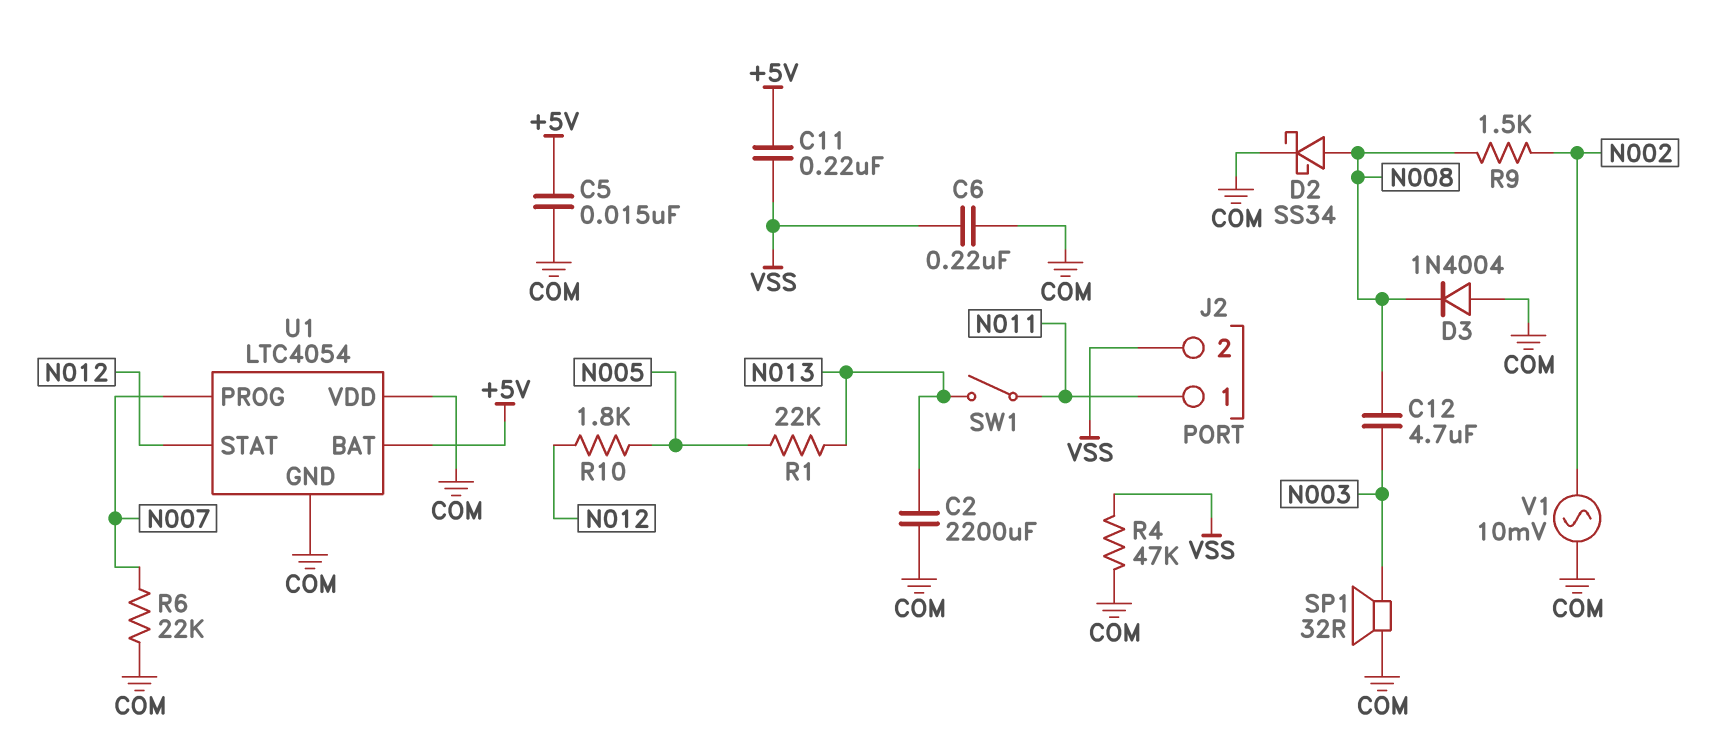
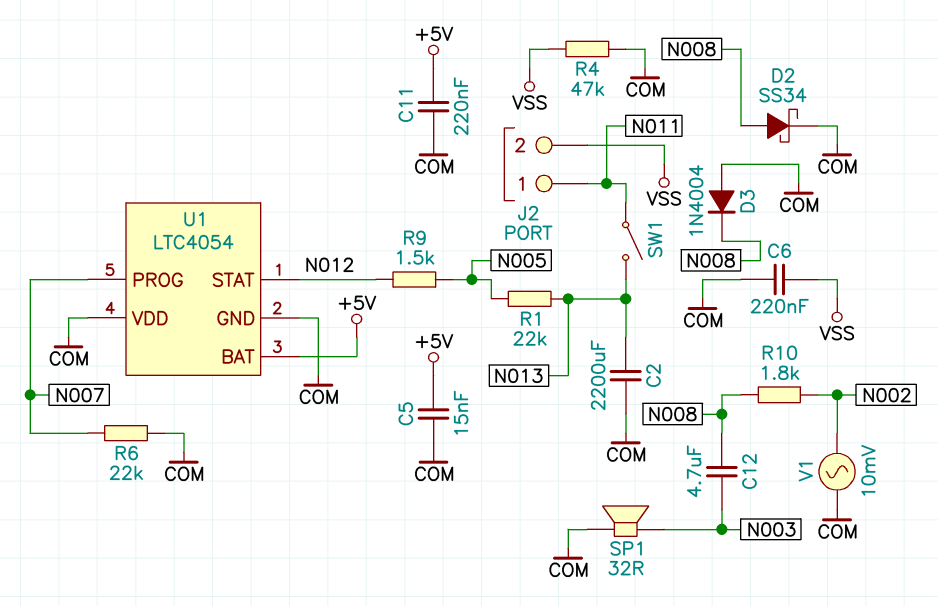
C11: 220nF (+5V, VSS) -> 220nF (+5V, COM)
R9: 1.5k (N002, N008) -> 1.5k (N005, N012)
R10: 1.8k (N005, N012) -> 1.8k (N002, N008)

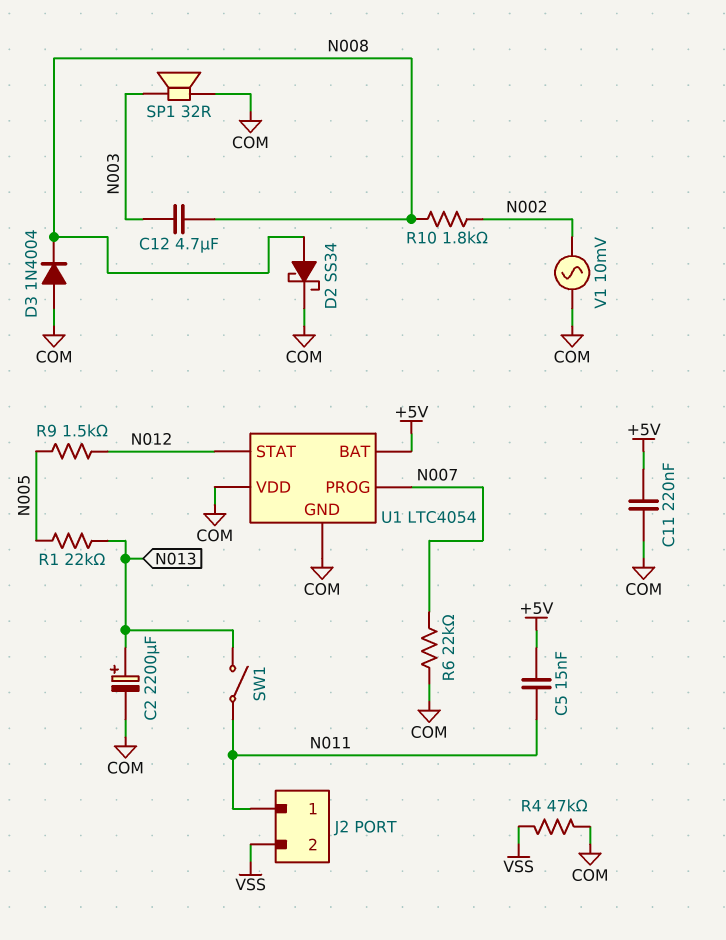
C2: 2200uF (COM, N013) -> 2200uF (plus N013, minus COM)
C5: 15nF (+5V, COM) -> 15nF (+5V, N011)
C6: 220nF (COM, VSS) -> none

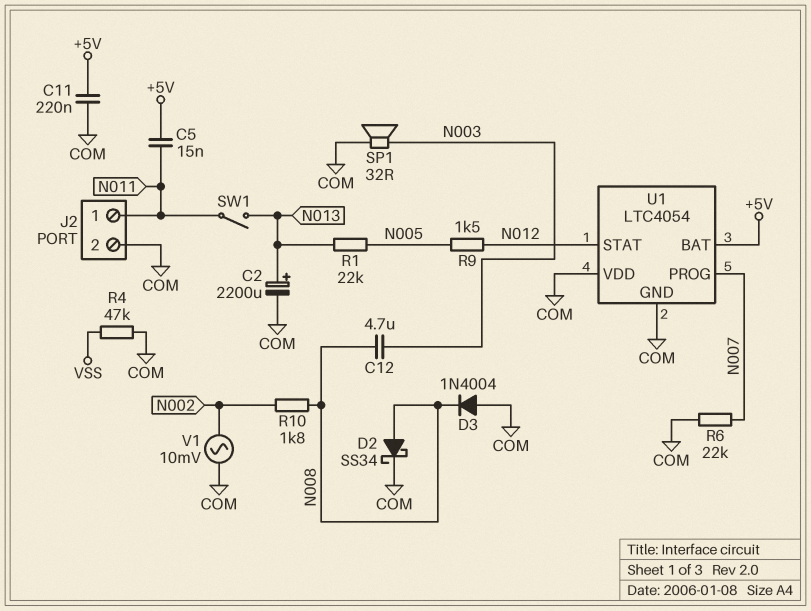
J2 pin 2: VSS -> COM

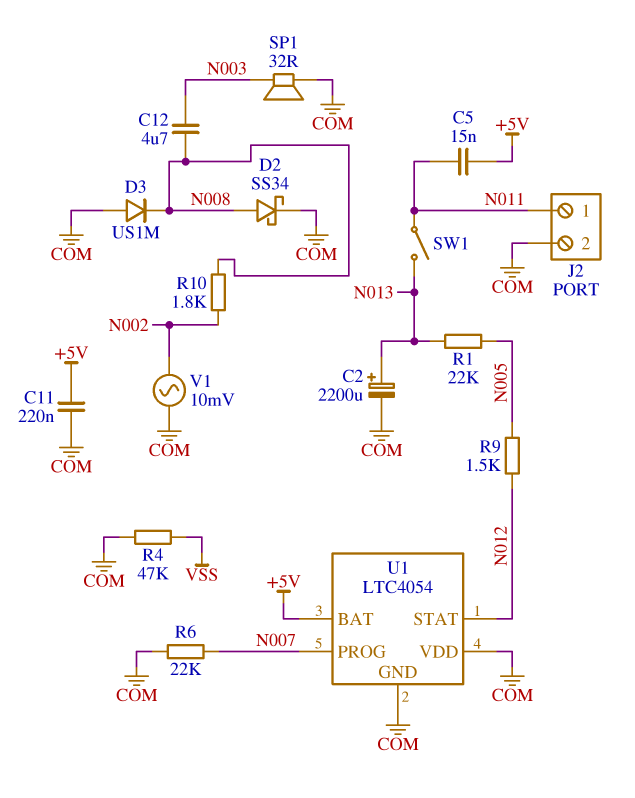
D3: diode 1N4004 (A COM, K N008) -> diode US1M (A COM, K N008)

